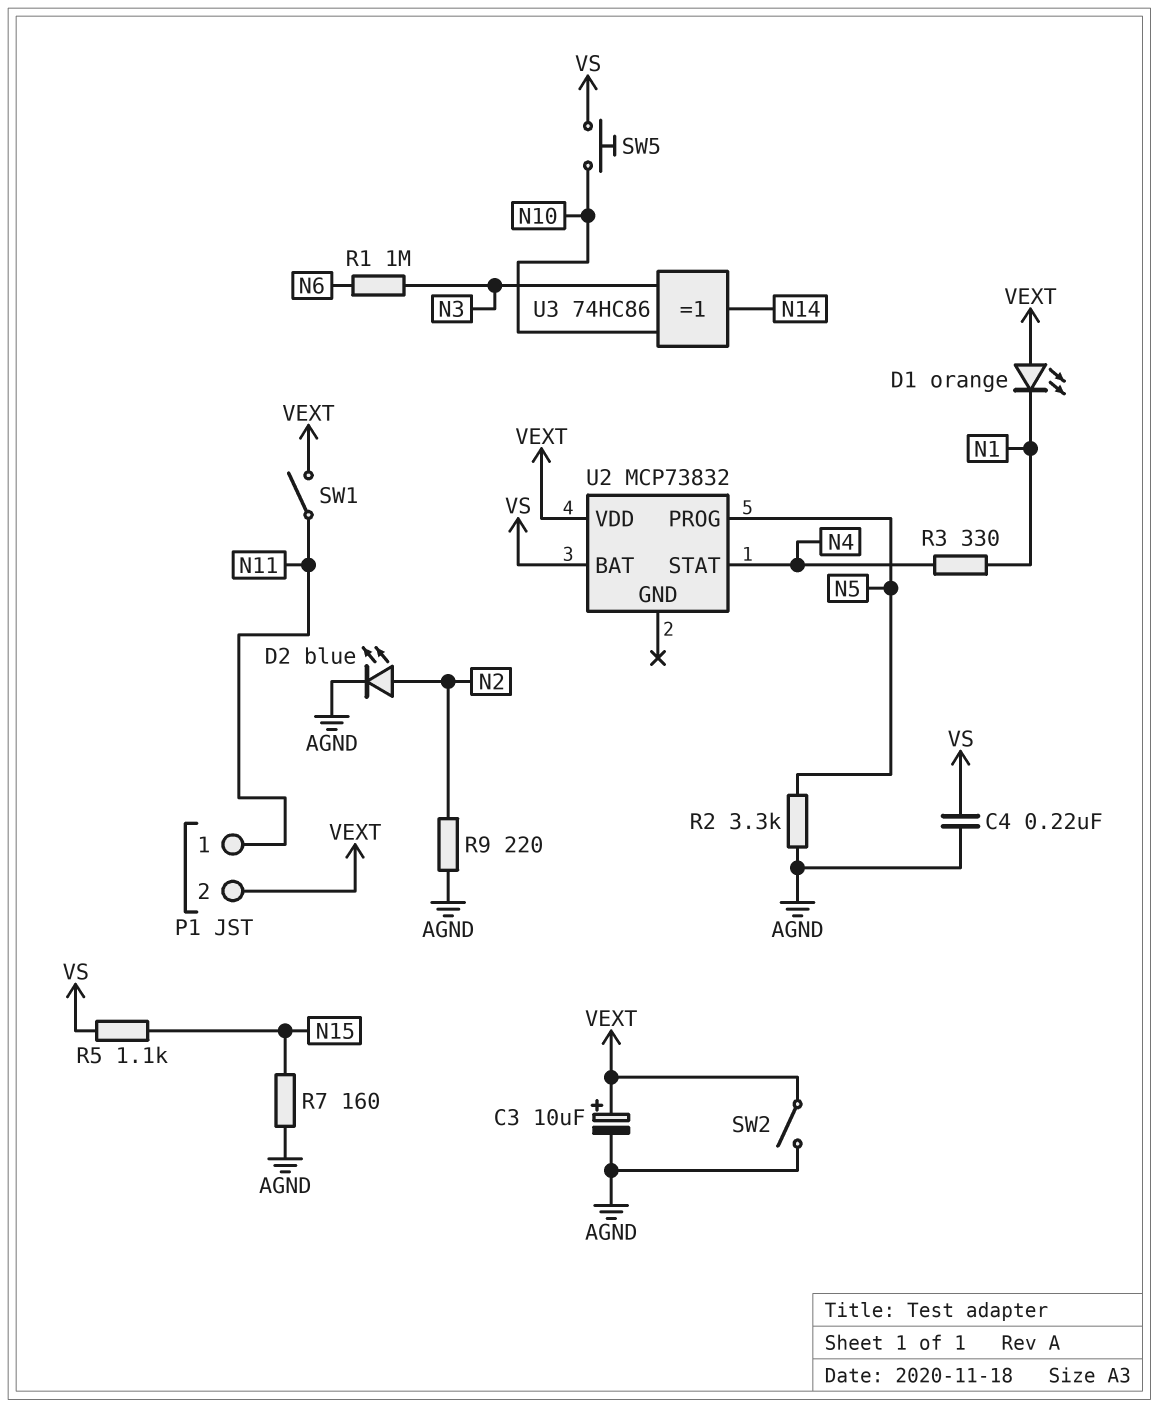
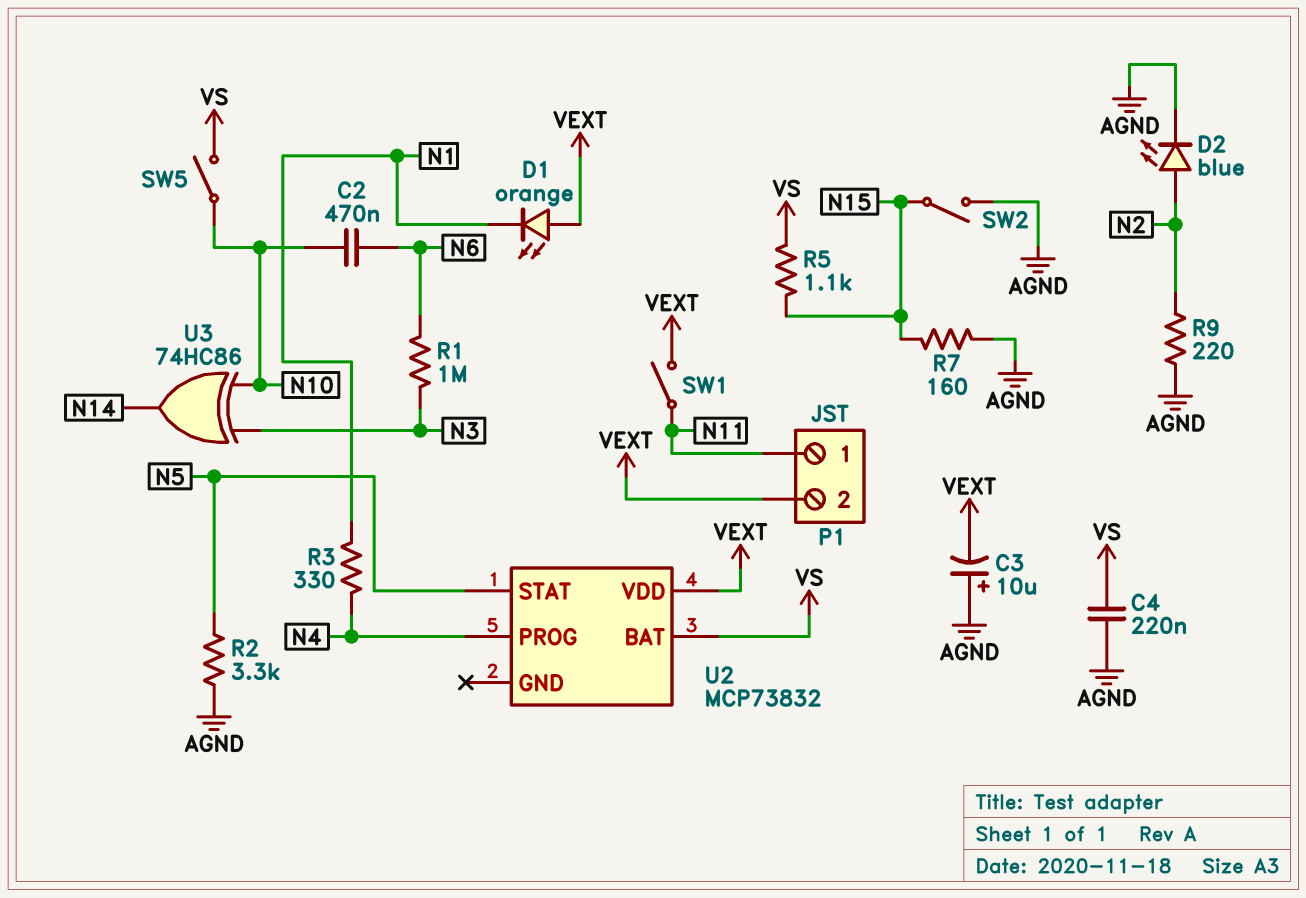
C2: none -> 470nF (N6, N10)
C3: 10uF (plus VEXT, minus AGND) -> 10uF (plus AGND, minus VEXT)
SW2: switch (AGND, VEXT) -> switch (AGND, N15)
SW5: button (N10, VS) -> switch (N10, VS)
U2 pin PROG: N5 -> N4
U2 pin STAT: N4 -> N5

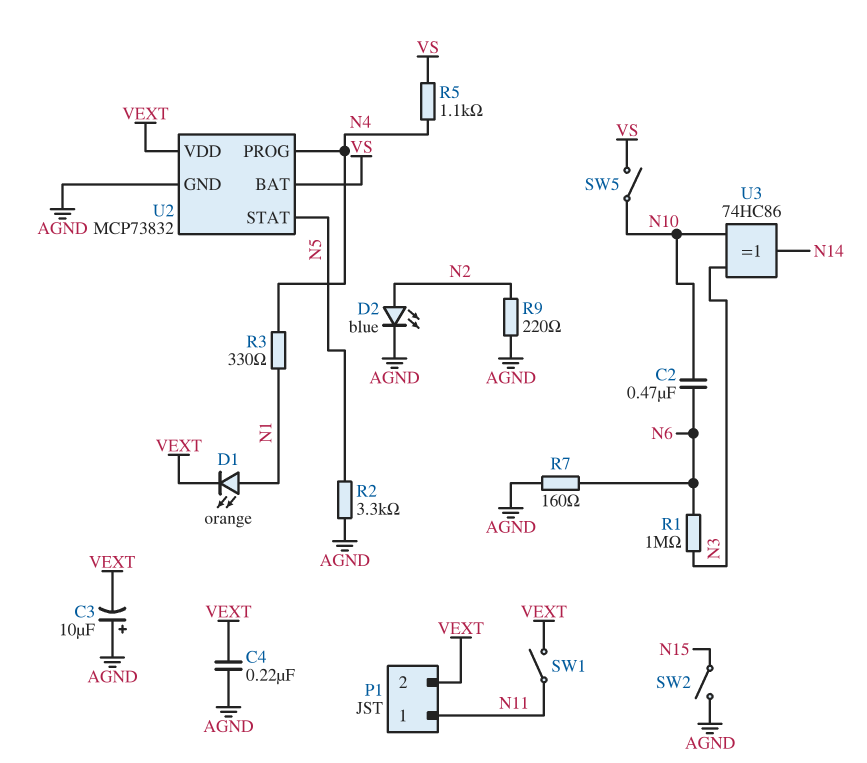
C4: 220nF (AGND, VS) -> 220nF (AGND, VEXT)
D1: LED orange (A VEXT, K N1) -> LED orange (A N1, K VEXT)
R5: 1.1k (N15, VS) -> 1.1k (N4, VS)
R7: 160 (AGND, N15) -> 160 (AGND, N6)
U2 pin GND: none -> AGND

